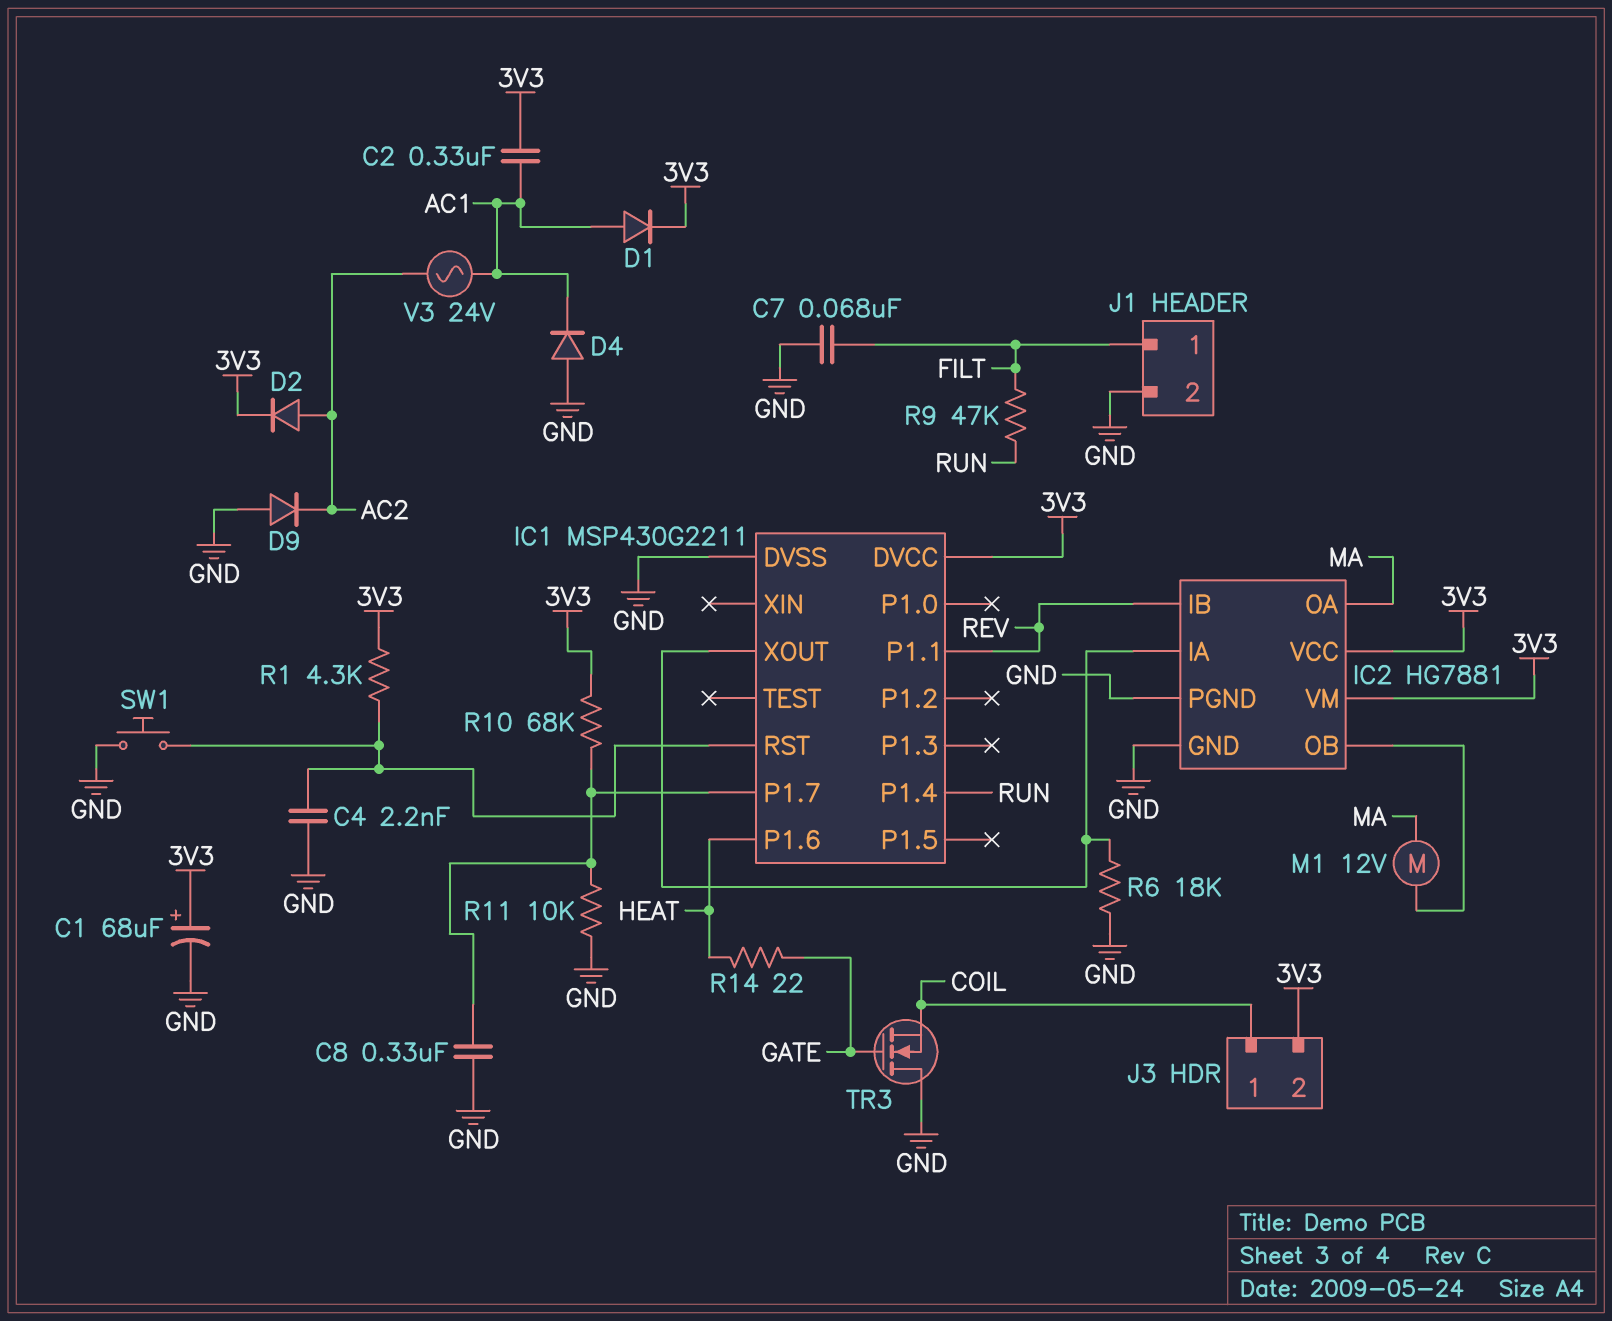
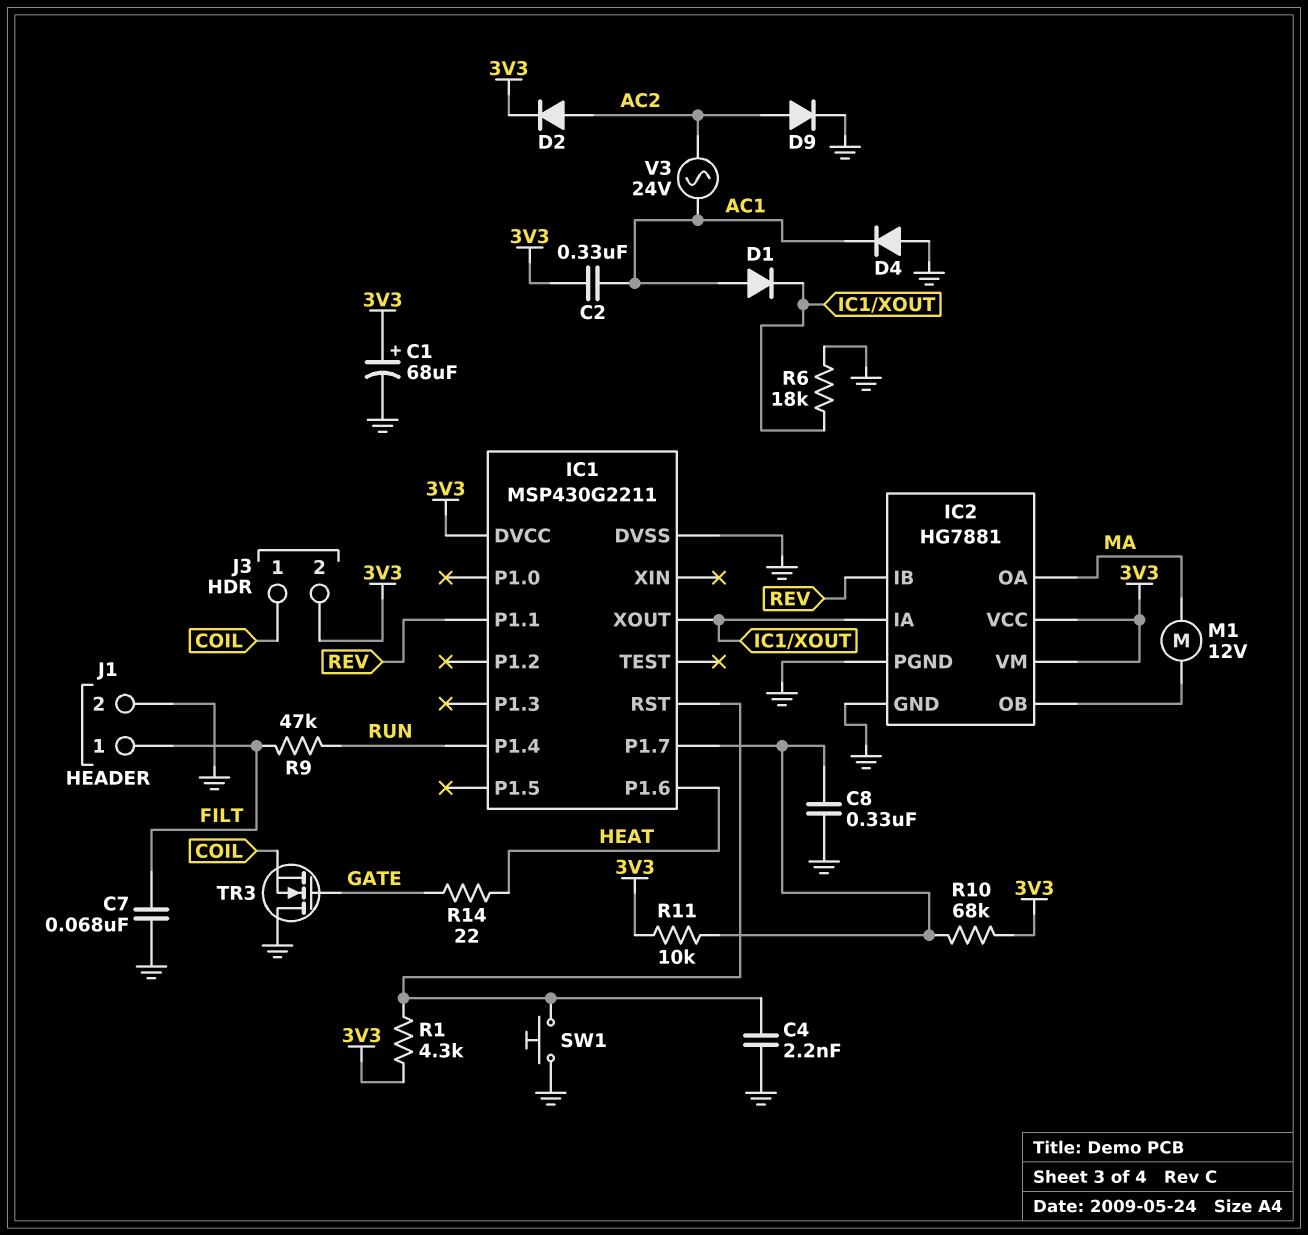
D1: diode (A AC1, K 3V3) -> diode (A AC1, K IC1/XOUT)
D9: diode (A GND, K AC2) -> diode (A AC2, K GND)
R11: 10k (GND, IC1/P1.7) -> 10k (3V3, IC1/P1.7)

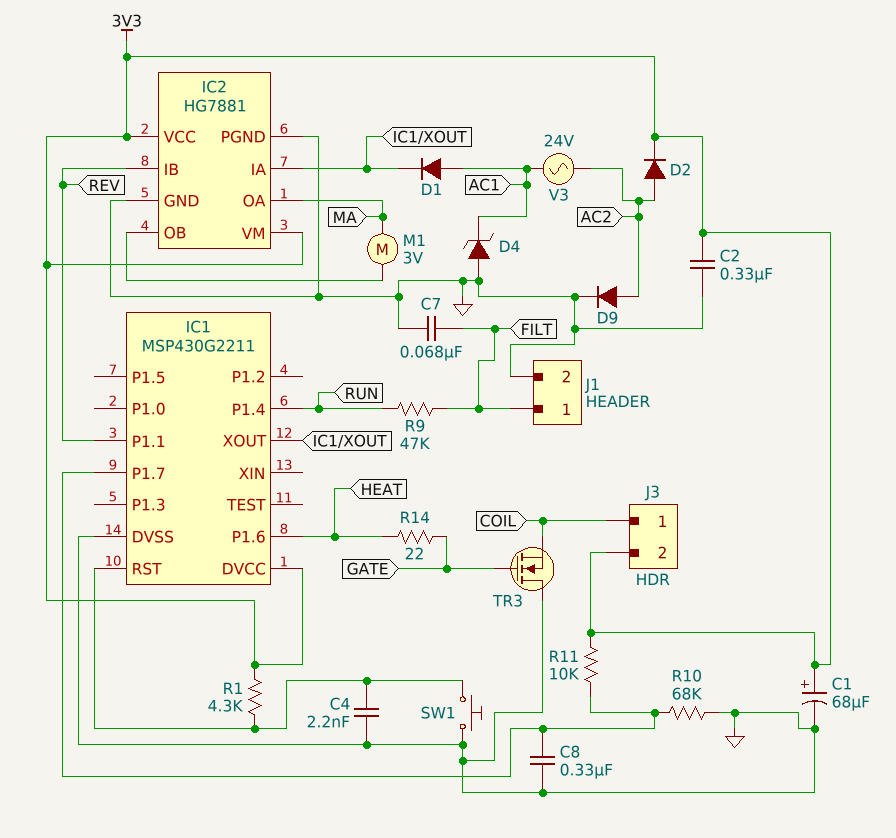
C2: 330nF (3V3, AC1) -> 330nF (3V3, GND)
D4: diode (A GND, K AC1) -> zener (A GND, K AC1)
M1: motor 12V (IC2/OB, MA) -> motor 3V (IC2/OB, MA)
R6: 18k (GND, IC1/XOUT) -> none
R10: 68k (3V3, IC1/P1.7) -> 68k (GND, IC1/P1.7)

